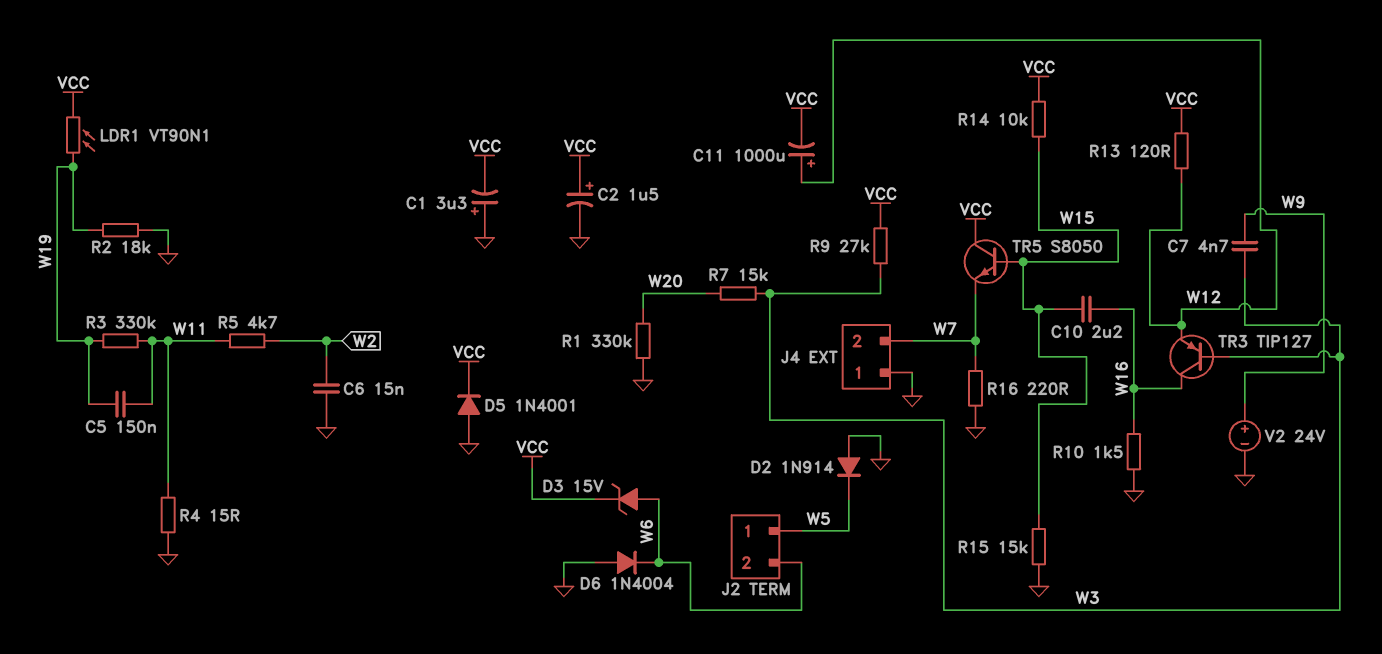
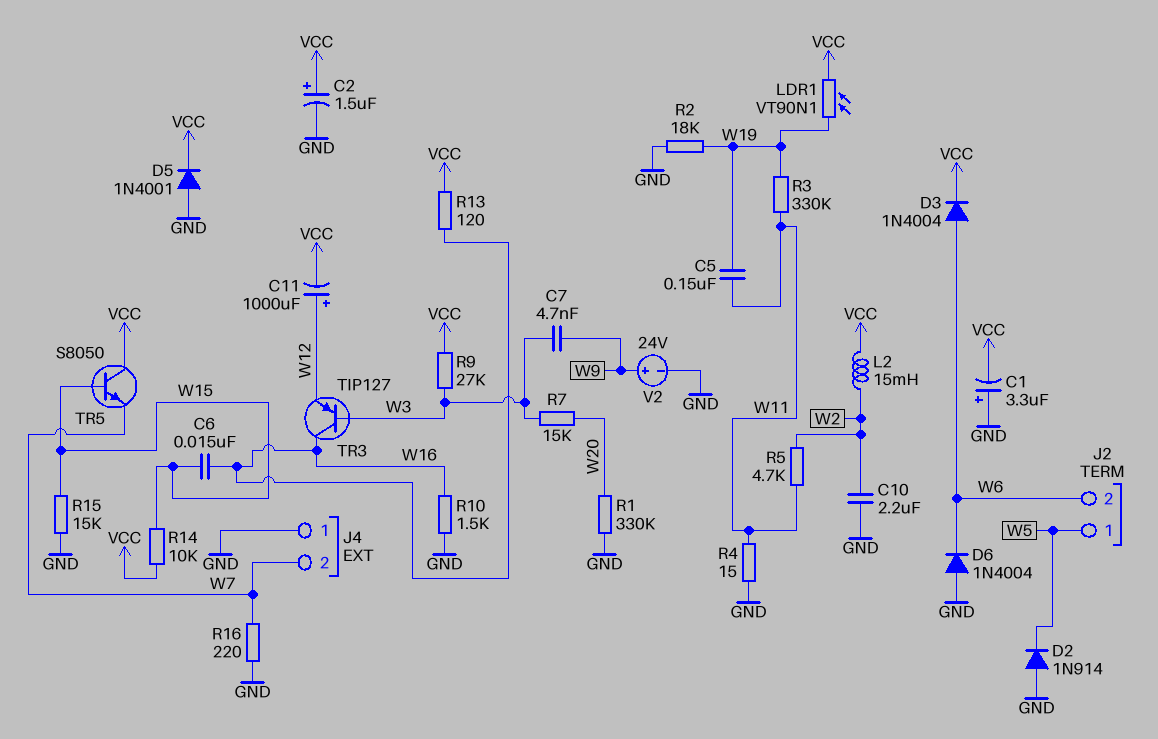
C6: 15nF (GND, W2) -> 15nF (W15, W16)
C10: 2.2uF (W15, W16) -> 2.2uF (GND, W2)
D3: zener 15V (A W6, K VCC) -> diode 1N4004 (A W6, K VCC)
L2: none -> 15mH (VCC, W2)
R13: 120 (VCC, W12) -> 120 (VCC, W16)

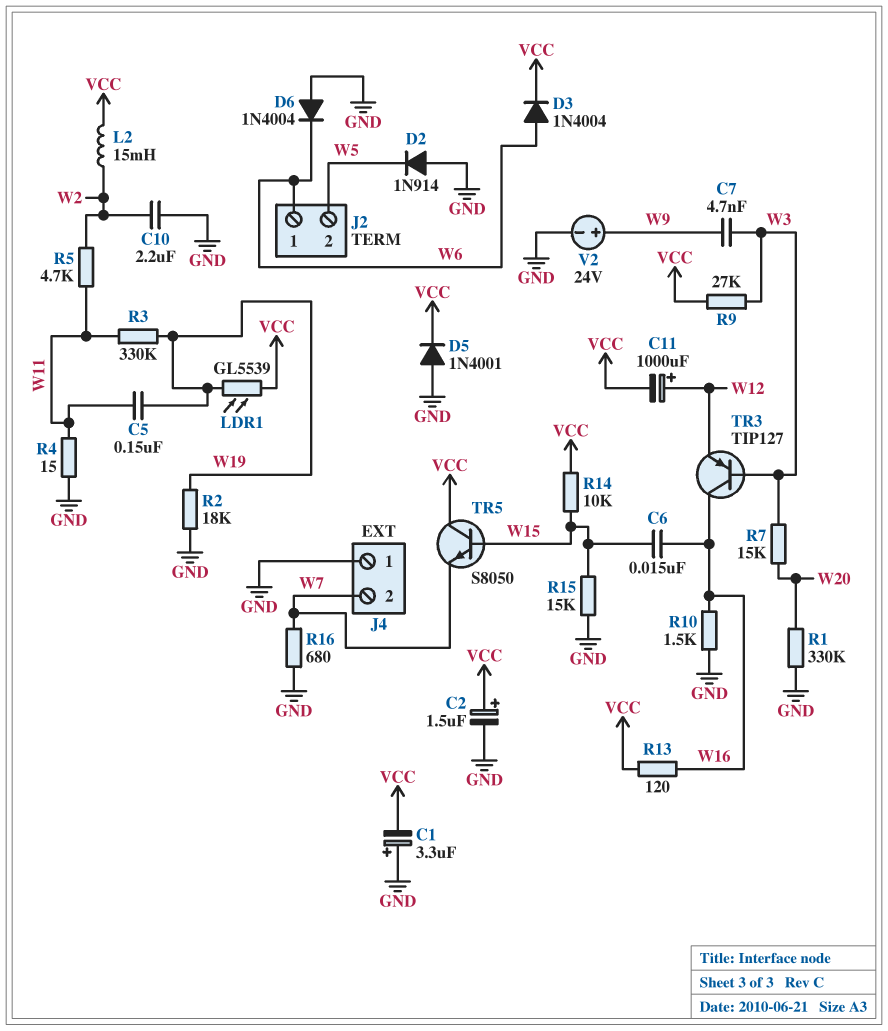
J2 pin 1: W5 -> W6
J2 pin 2: W6 -> W5
LDR1: VT90N1 (VCC, W19) -> GL5539 (VCC, W19)
R16: 220 (GND, W7) -> 680 (GND, W7)

